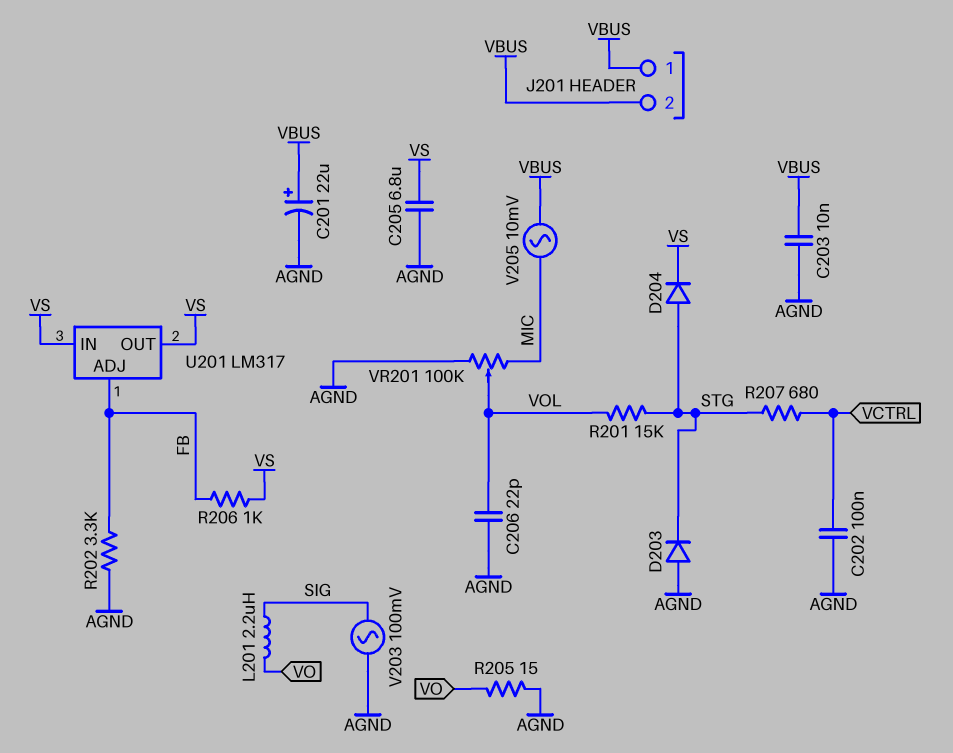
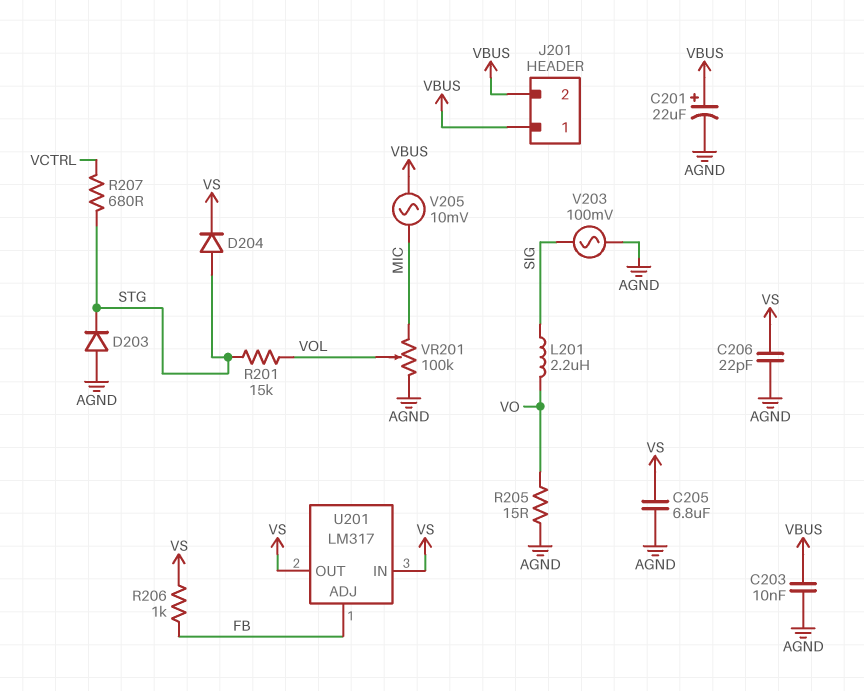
C202: 100nF (AGND, VCTRL) -> none
C206: 22pF (AGND, VOL) -> 22pF (AGND, VS)
R202: 3.3k (AGND, FB) -> none

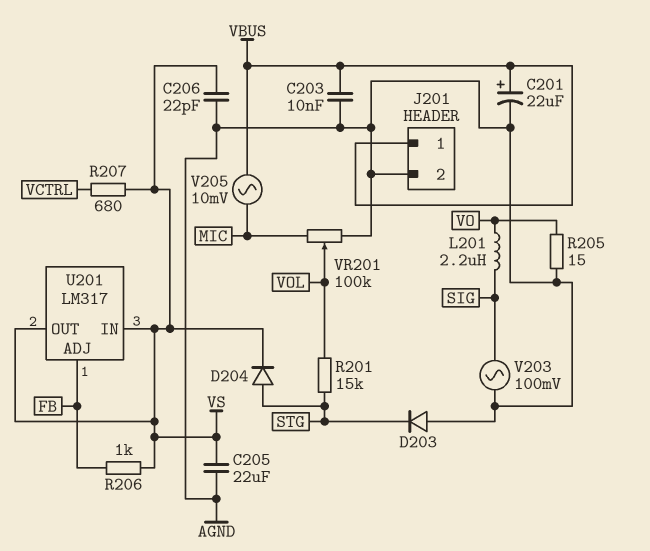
C205: 6.8uF (AGND, VS) -> 22uF (AGND, VS)
J201 pin 2: VBUS -> AGND
R207: 680 (STG, VCTRL) -> 680 (VCTRL, VS)

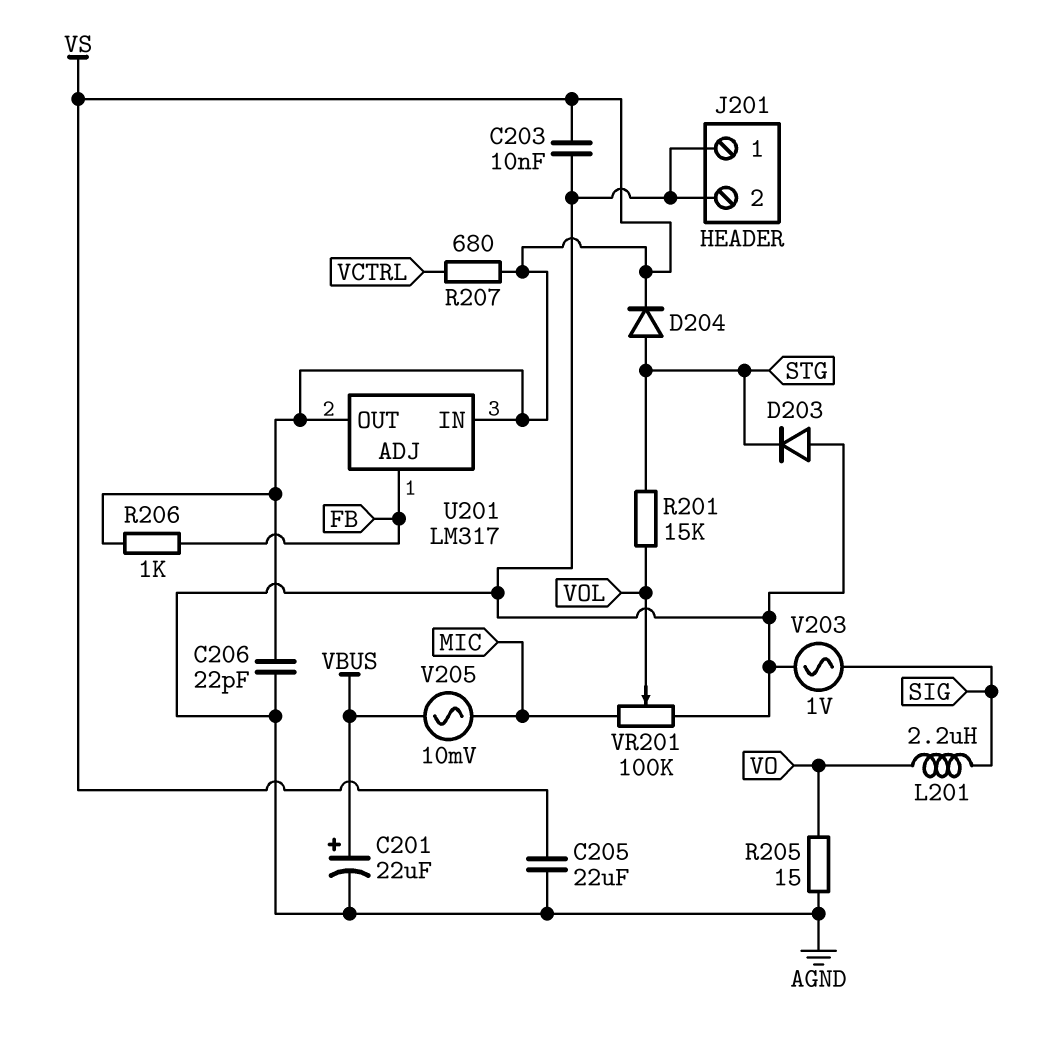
C203: 10nF (AGND, VBUS) -> 10nF (AGND, VS)
J201 pin 1: VBUS -> AGND
V203: AC 100mV (AGND, SIG) -> AC 1V (AGND, SIG)

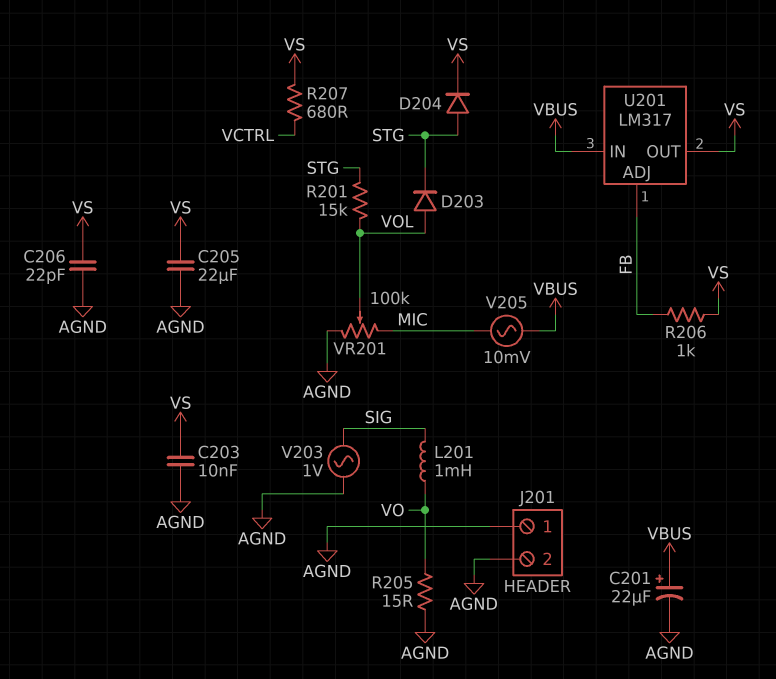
D203: diode (A AGND, K STG) -> diode (A VOL, K STG)
L201: 2.2uH (SIG, VO) -> 1mH (SIG, VO)
U201 pin IN: VS -> VBUS

